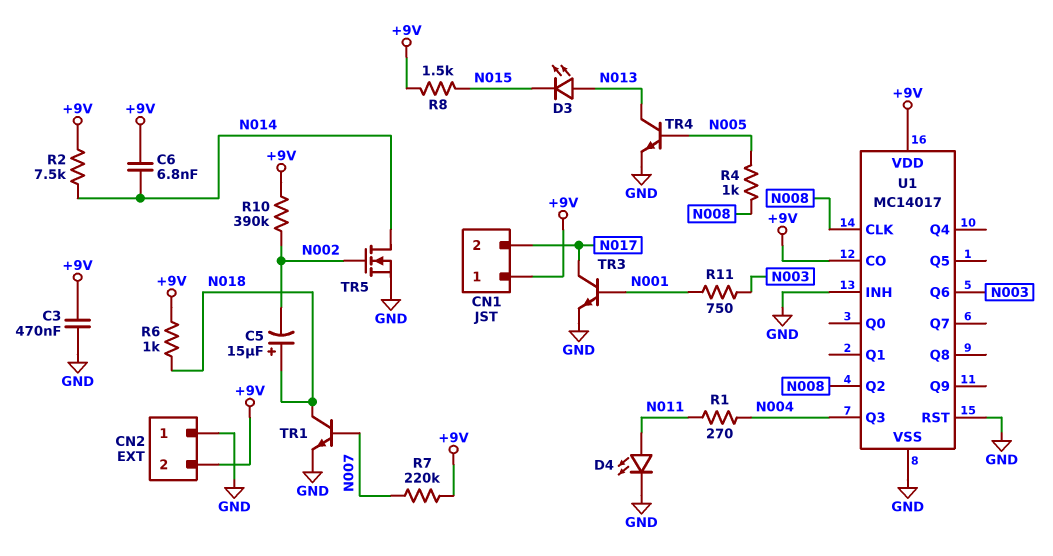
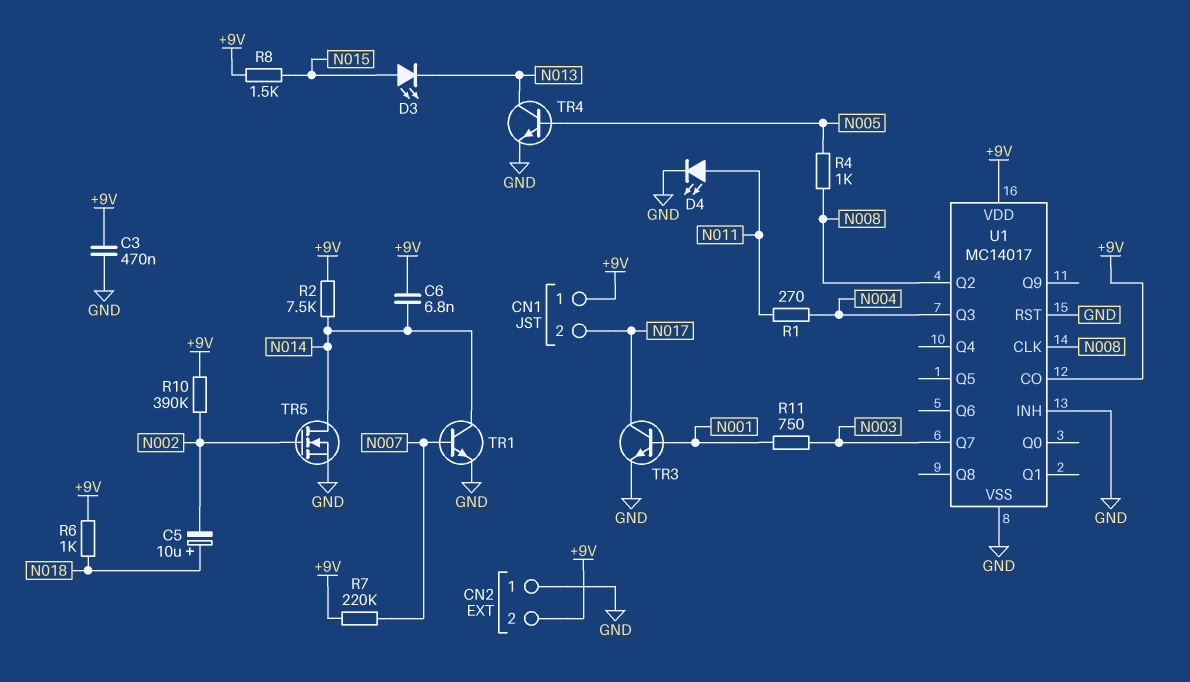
C5: 15uF (plus N018, minus N002) -> 10uF (plus N018, minus N002)
D3: LED (A N013, K N015) -> LED (A N015, K N013)
TR1: NPN (B N007, C N018, E GND) -> NPN (B N007, C N014, E GND)
U1 pin Q6: N003 -> none
U1 pin Q7: none -> N003

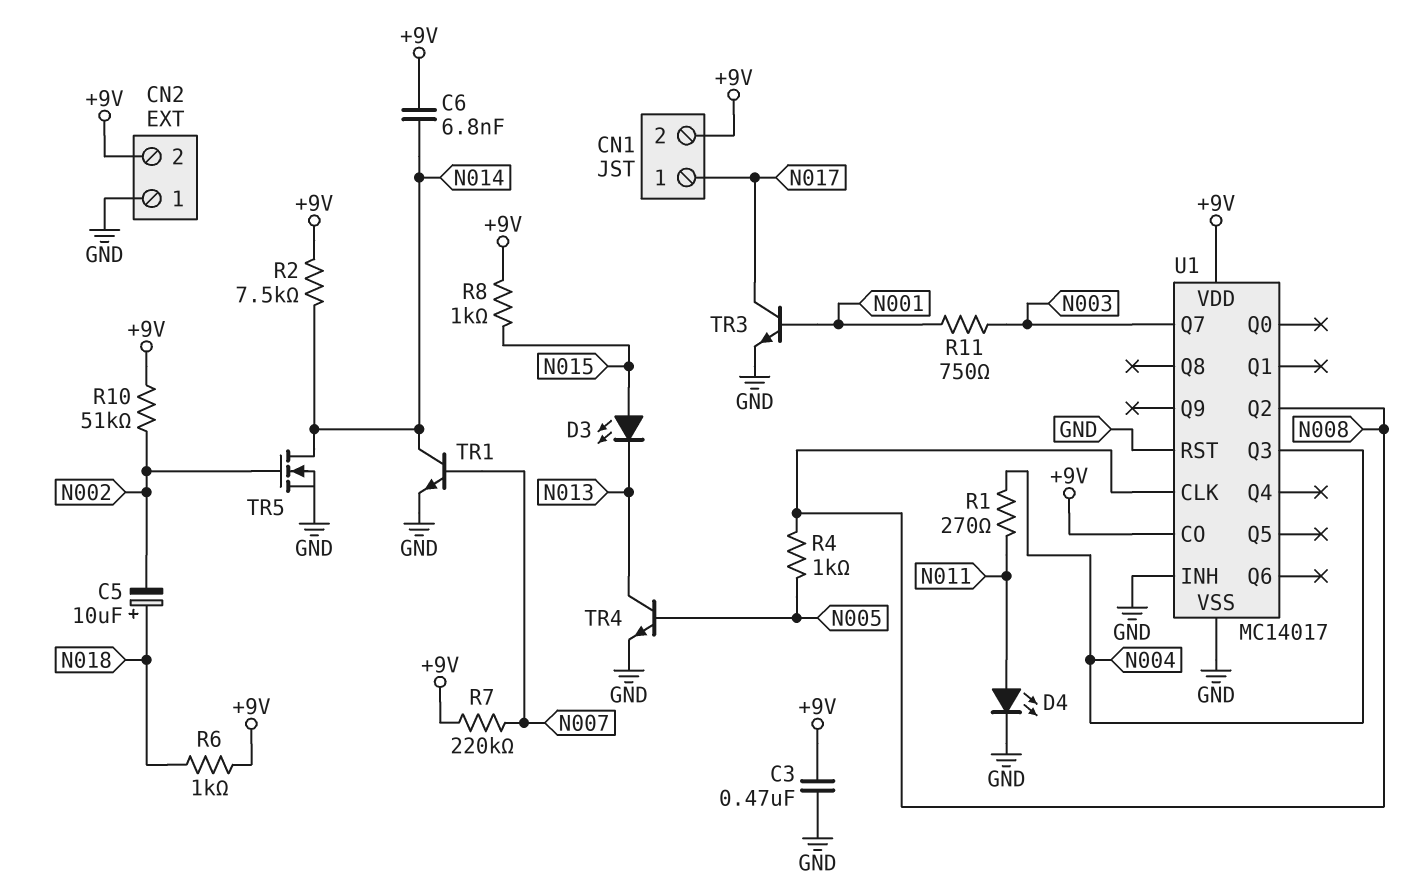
CN1 pin 1: +9V -> N017
CN1 pin 2: N017 -> +9V
R8: 1.5k (+9V, N015) -> 1k (+9V, N015)
R10: 390k (+9V, N002) -> 51k (+9V, N002)

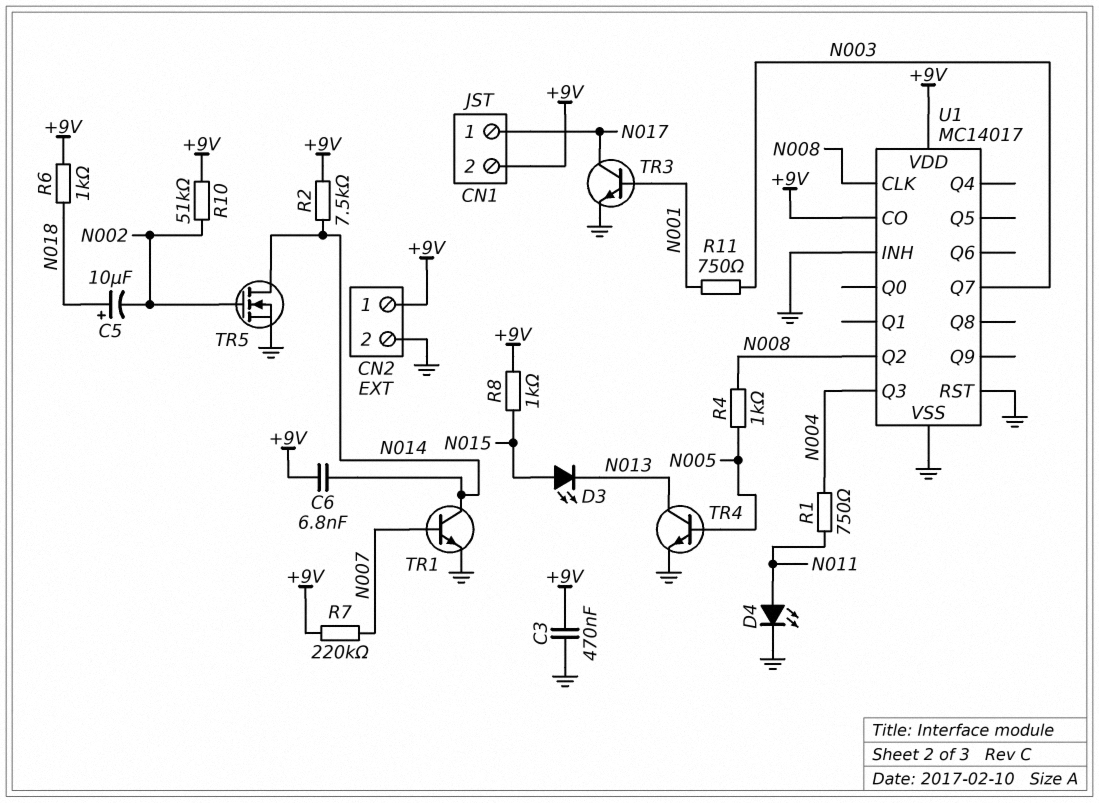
CN2 pin 1: GND -> +9V
CN2 pin 2: +9V -> GND
R1: 270 (N004, N011) -> 750 (N004, N011)

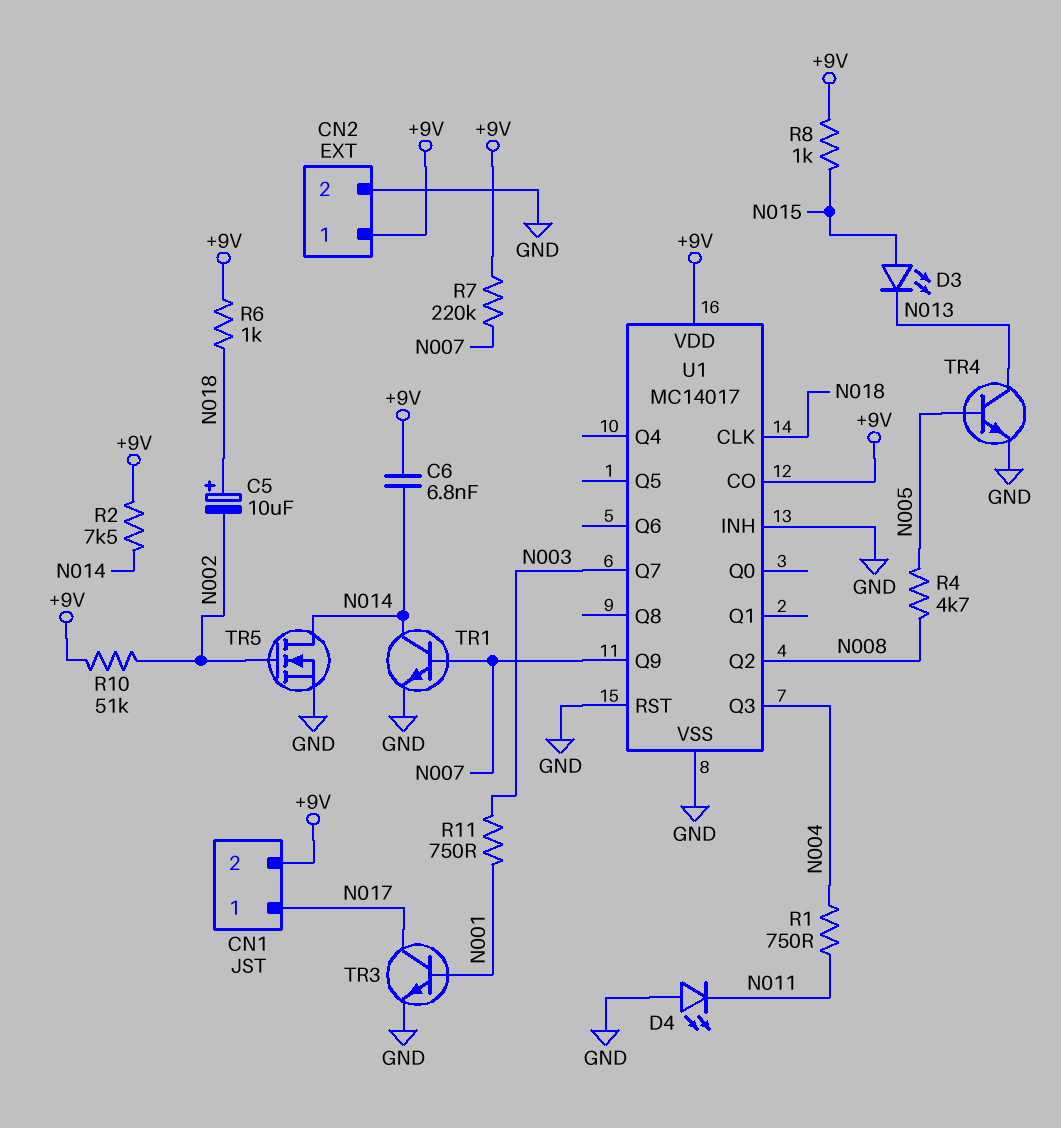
C3: 470nF (+9V, GND) -> none
D4: LED (A N011, K GND) -> LED (A GND, K N011)
R4: 1k (N005, N008) -> 4.7k (N005, N008)
U1 pin CLK: N008 -> N018
U1 pin Q9: none -> N007

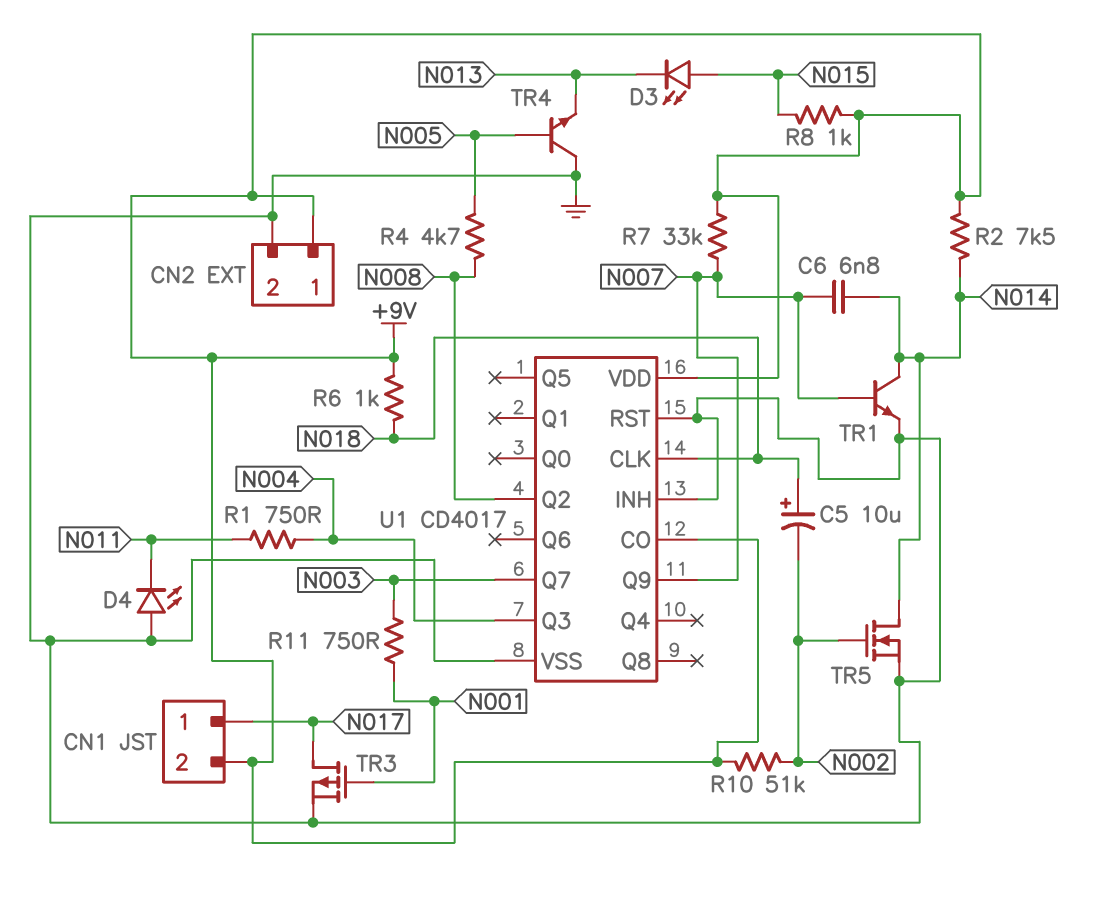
C6: 6.8nF (+9V, N014) -> 6.8nF (N007, N014)
R7: 220k (+9V, N007) -> 33k (+9V, N007)
TR3: NPN (B N001, C N017, E GND) -> PMOS (G N001, D N017, S GND)
TR4: NPN (B N005, C N013, E GND) -> NPN (B N005, C GND, E N013)
U1: MC14017 -> CD4017

